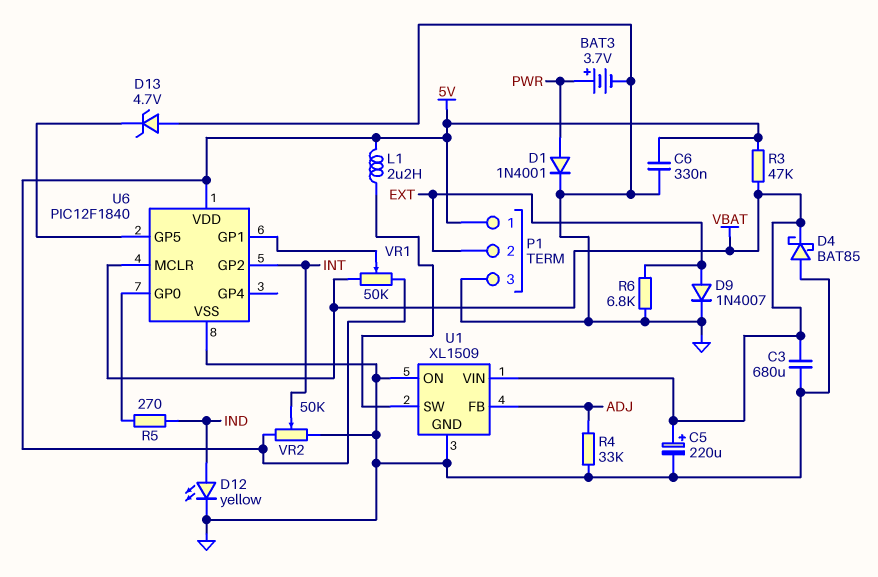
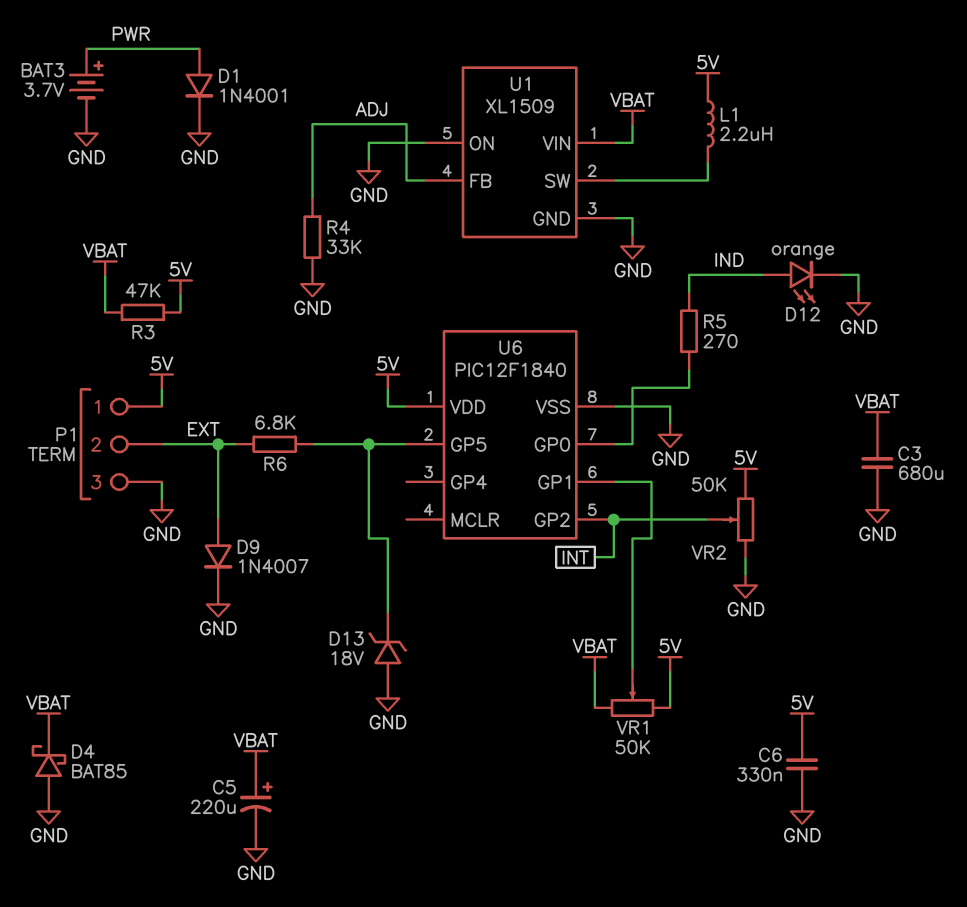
D12: LED yellow (A IND, K GND) -> LED orange (A IND, K GND)
D13: zener 4.7V (A GND, K U6/GP5) -> zener 18V (A GND, K U6/GP5)
R6: 6.8k (EXT, GND) -> 6.8k (EXT, U6/GP5)
U6 pin MCLR: VBAT -> none

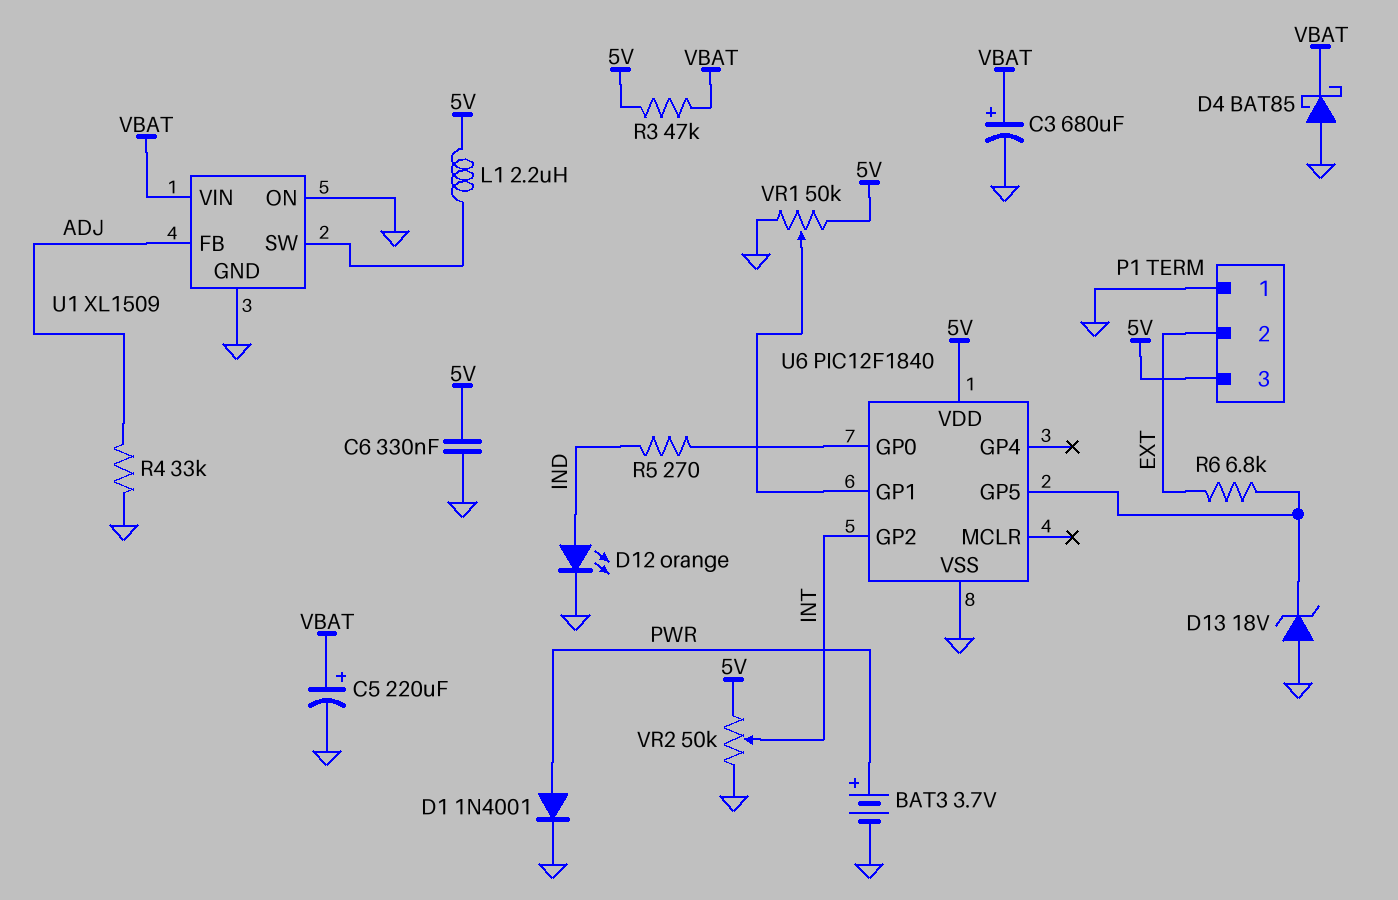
C3: 680uF (GND, VBAT) -> 680uF (plus VBAT, minus GND)
D9: diode 1N4007 (A EXT, K GND) -> none
P1 pin 1: 5V -> GND
P1 pin 3: GND -> 5V
VR1: 50k (5V, VBAT, wiper U6/GP1) -> 50k (5V, GND, wiper U6/GP1)

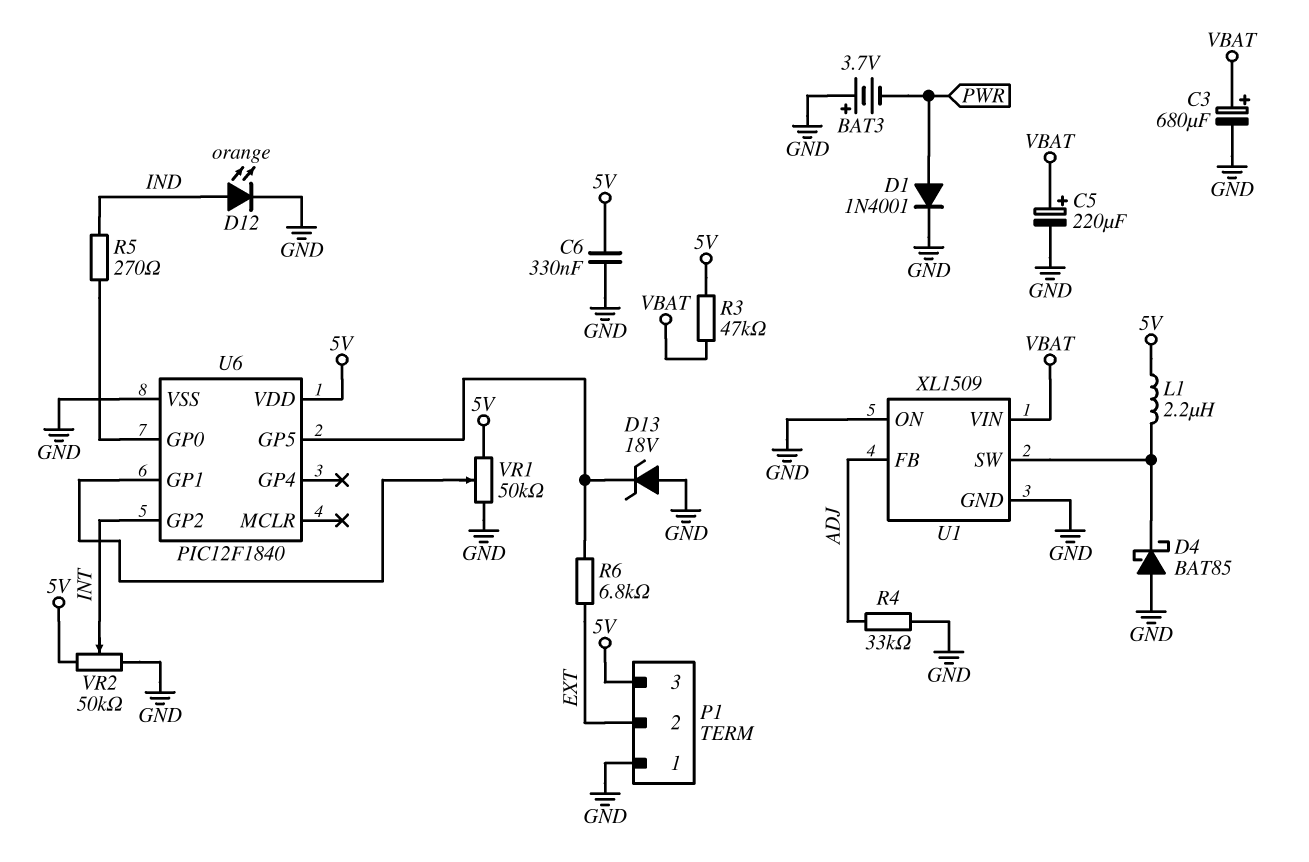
BAT3: 3.7V (plus PWR, minus GND) -> 3.7V (plus GND, minus PWR)
D4: schottky BAT85 (A GND, K VBAT) -> schottky BAT85 (A GND, K U1/SW)

